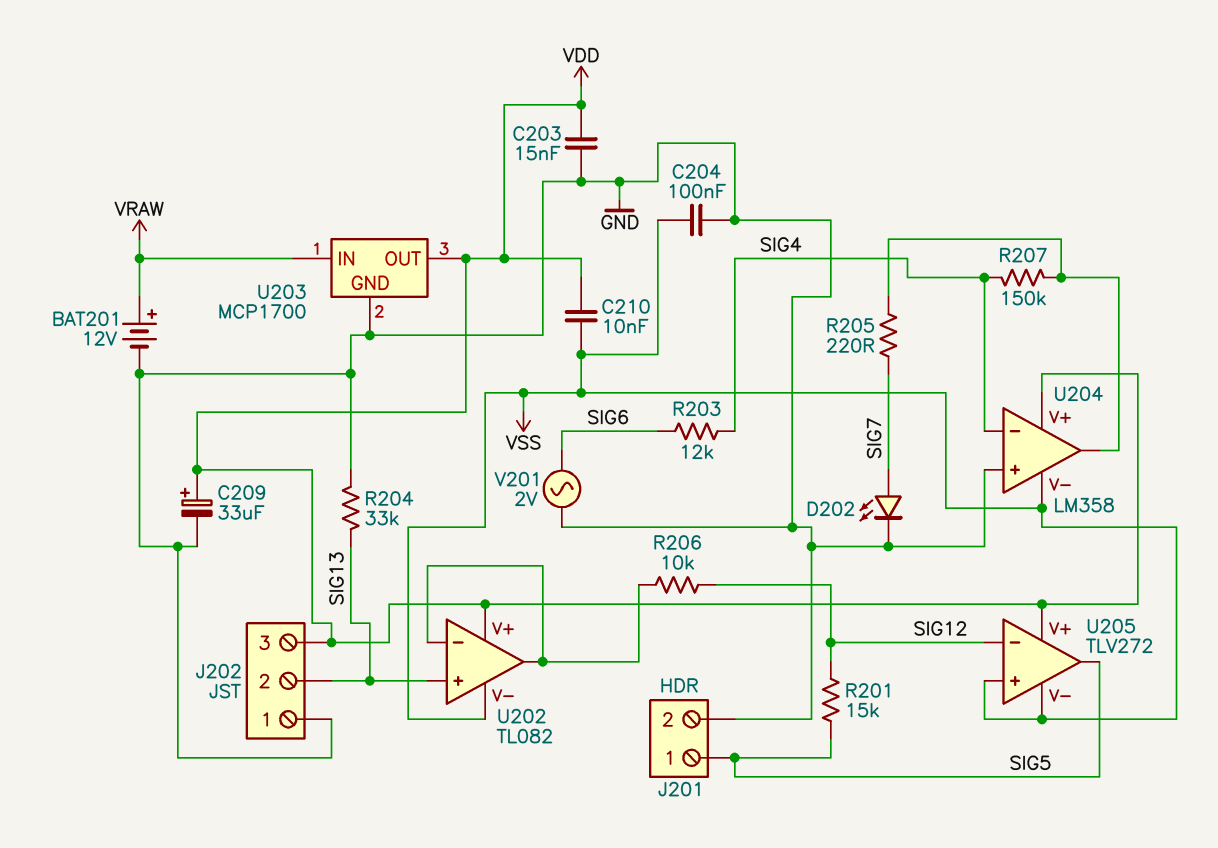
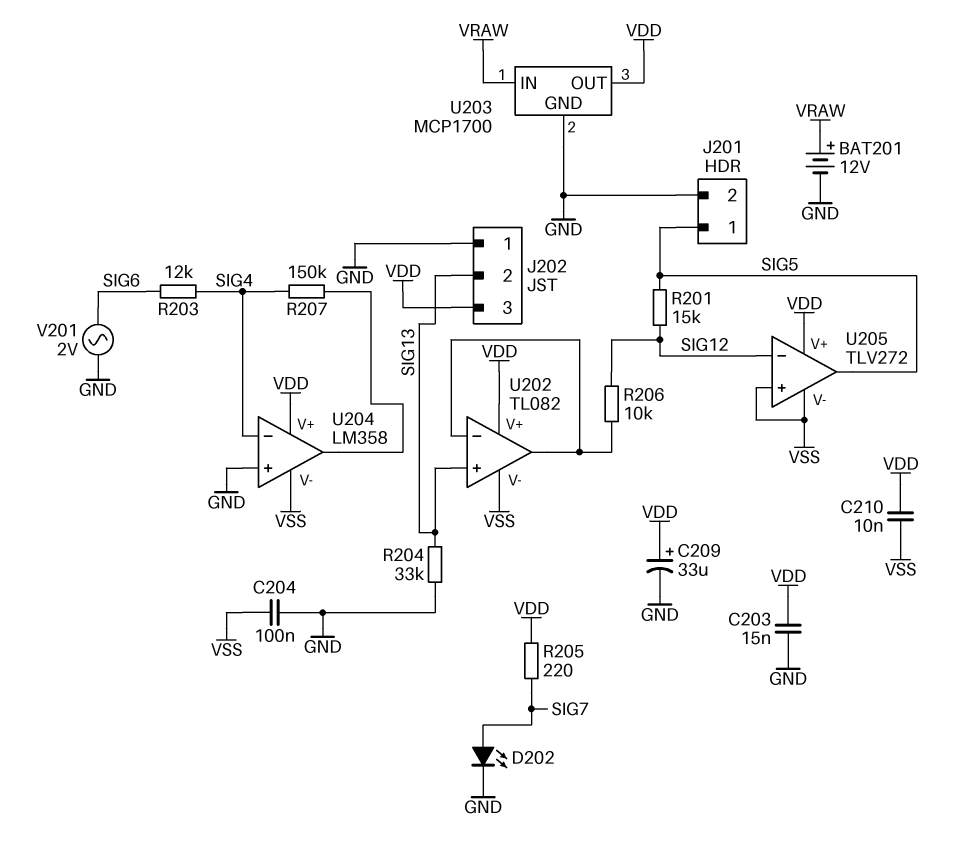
R205: 220 (SIG7, U204/out) -> 220 (SIG7, VDD)

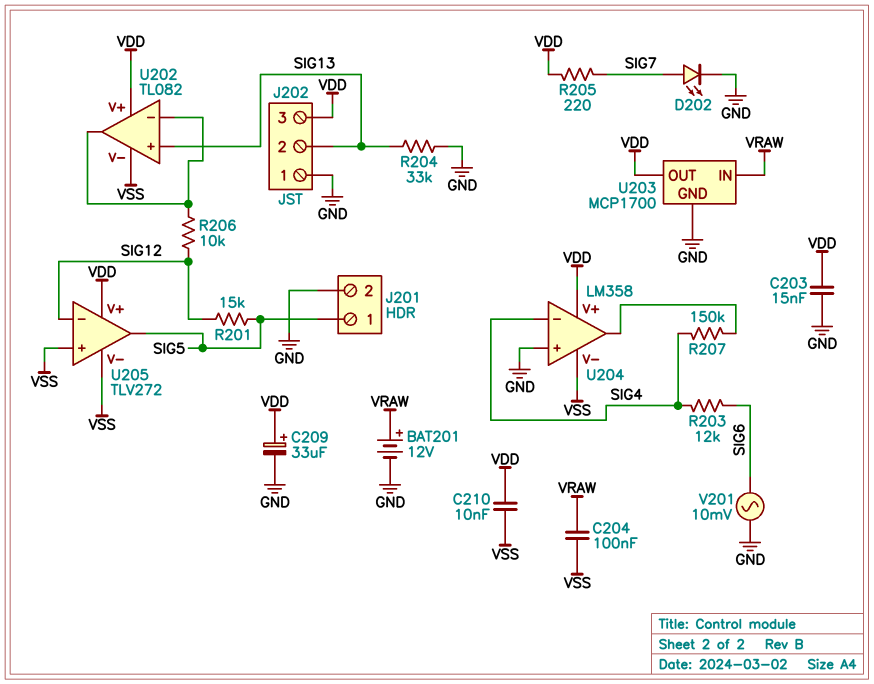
C204: 100nF (GND, VSS) -> 100nF (VRAW, VSS)
V201: AC 2V (GND, SIG6) -> AC 10mV (GND, SIG6)

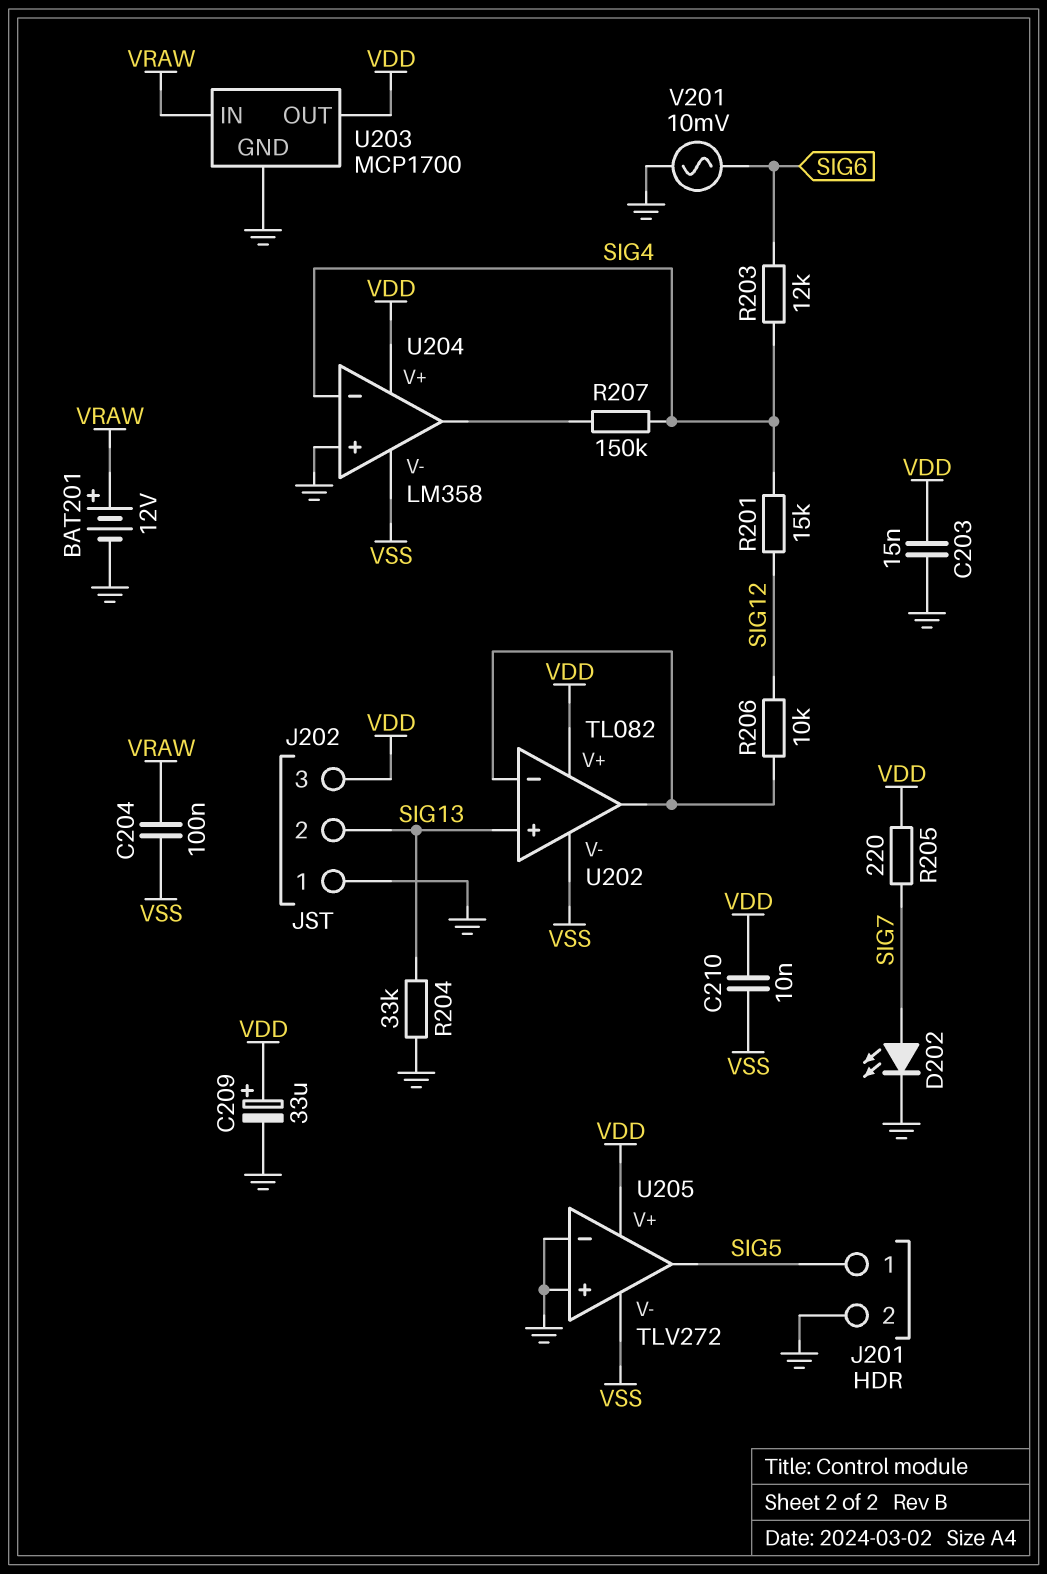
R201: 15k (SIG5, SIG12) -> 15k (SIG4, SIG12)
U205 pin in+: VSS -> GND
U205 pin in-: SIG12 -> GND

